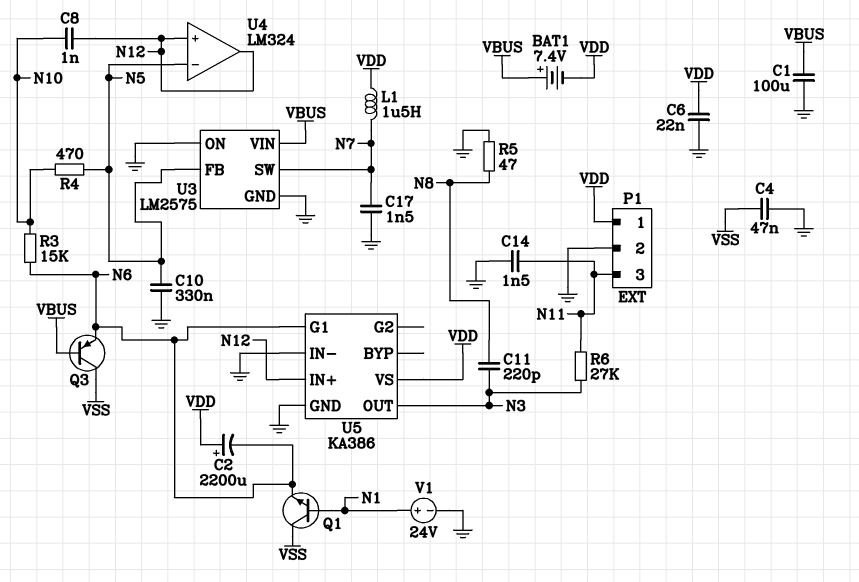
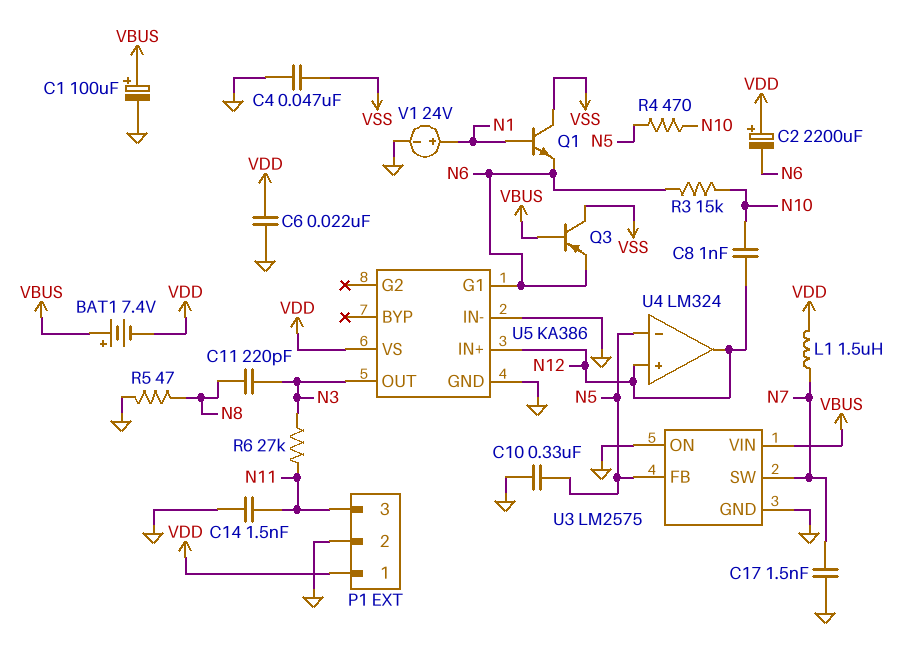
C1: 100uF (GND, VBUS) -> 100uF (plus VBUS, minus GND)

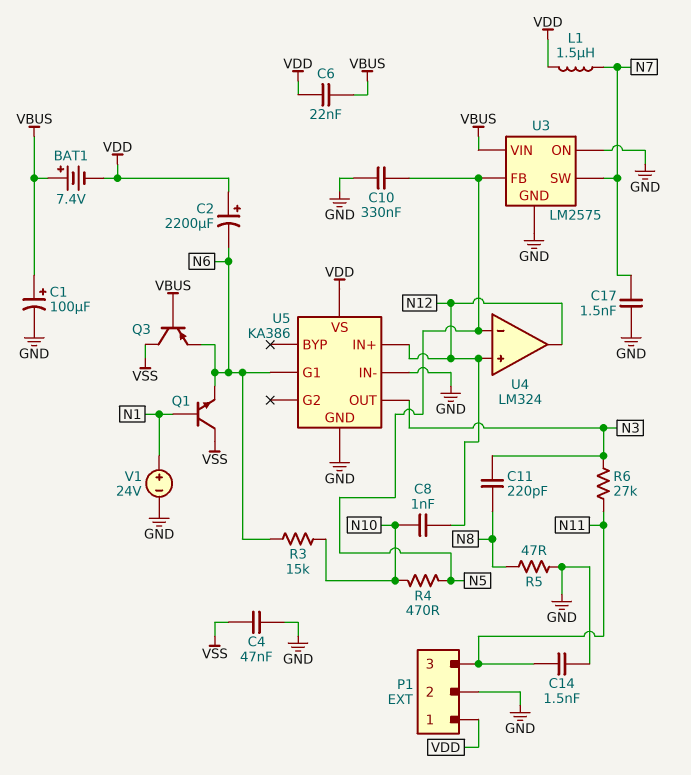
C6: 22nF (GND, VDD) -> 22nF (VBUS, VDD)

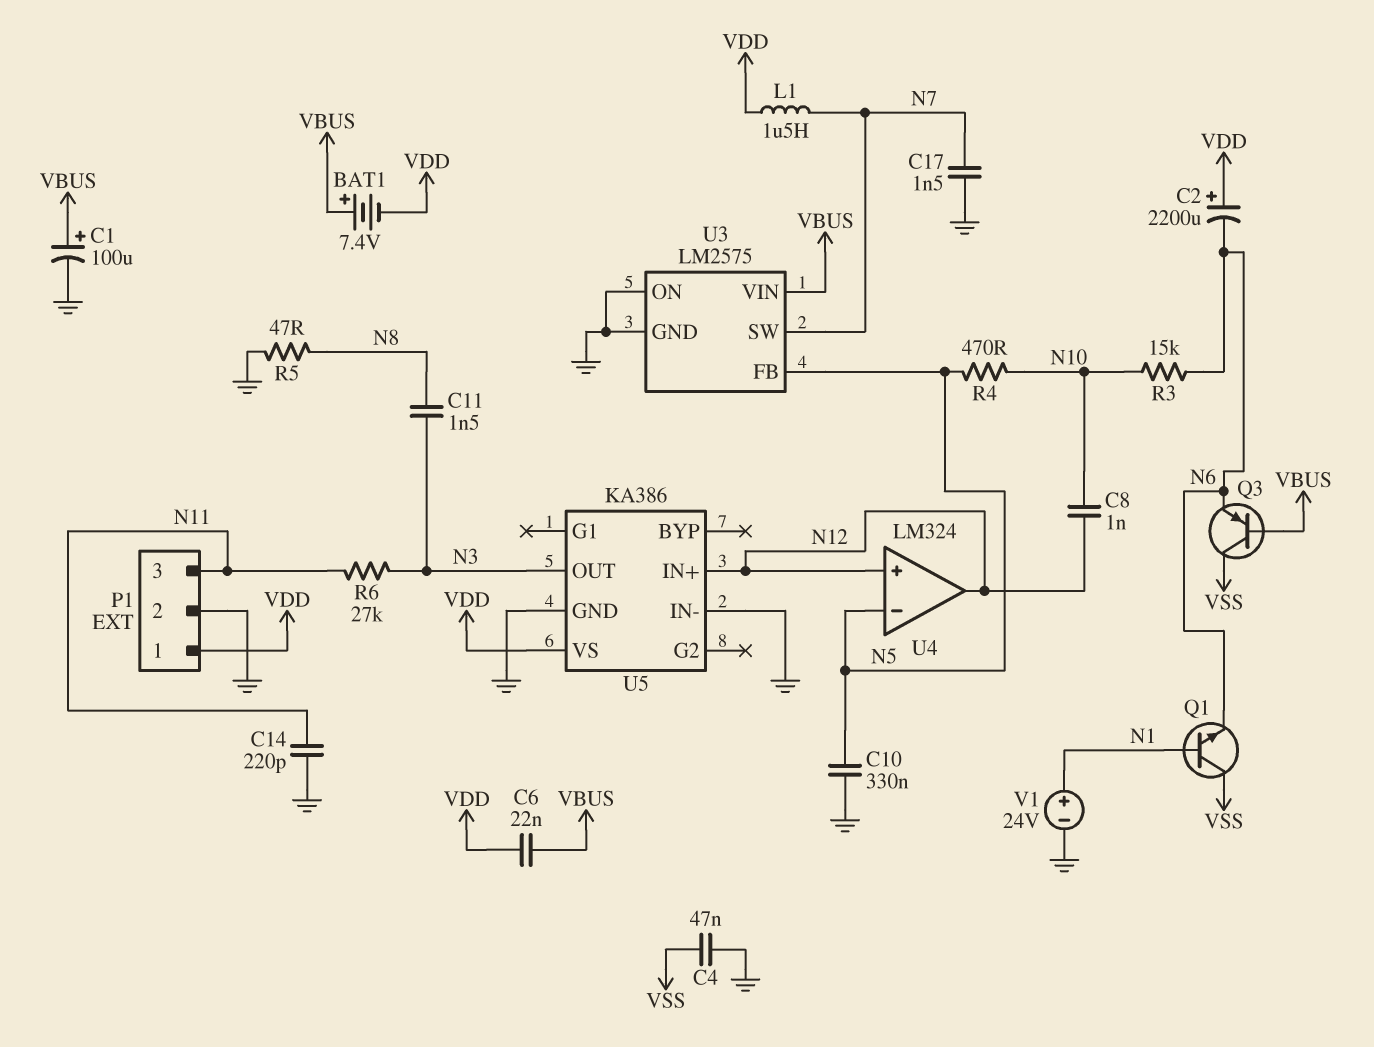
C11: 220pF (N3, N8) -> 1.5nF (N3, N8)
C14: 1.5nF (GND, N11) -> 220pF (GND, N11)
U5 pin G1: N6 -> none

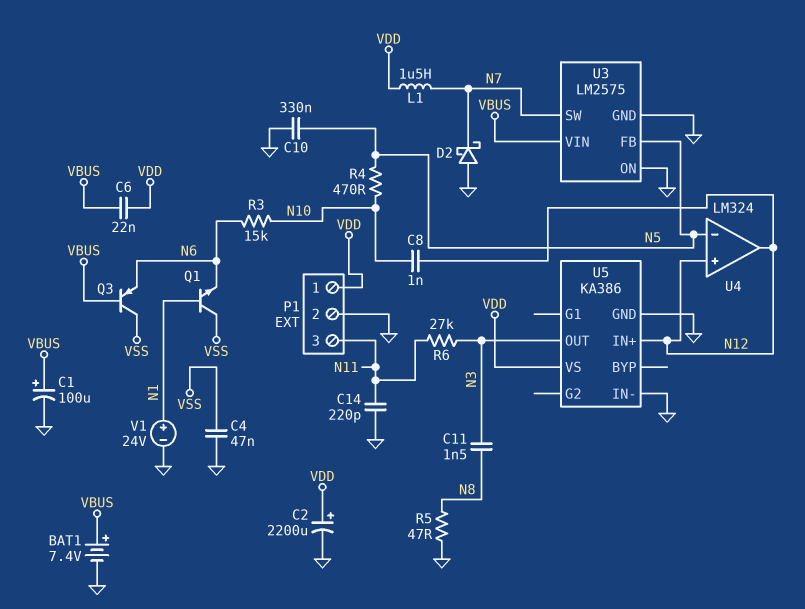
BAT1: 7.4V (plus VBUS, minus VDD) -> 7.4V (plus VBUS, minus GND)
C2: 2200uF (plus VDD, minus N6) -> 2200uF (plus VDD, minus GND)
C17: 1.5nF (GND, N7) -> none
D2: none -> schottky (A GND, K N7)

